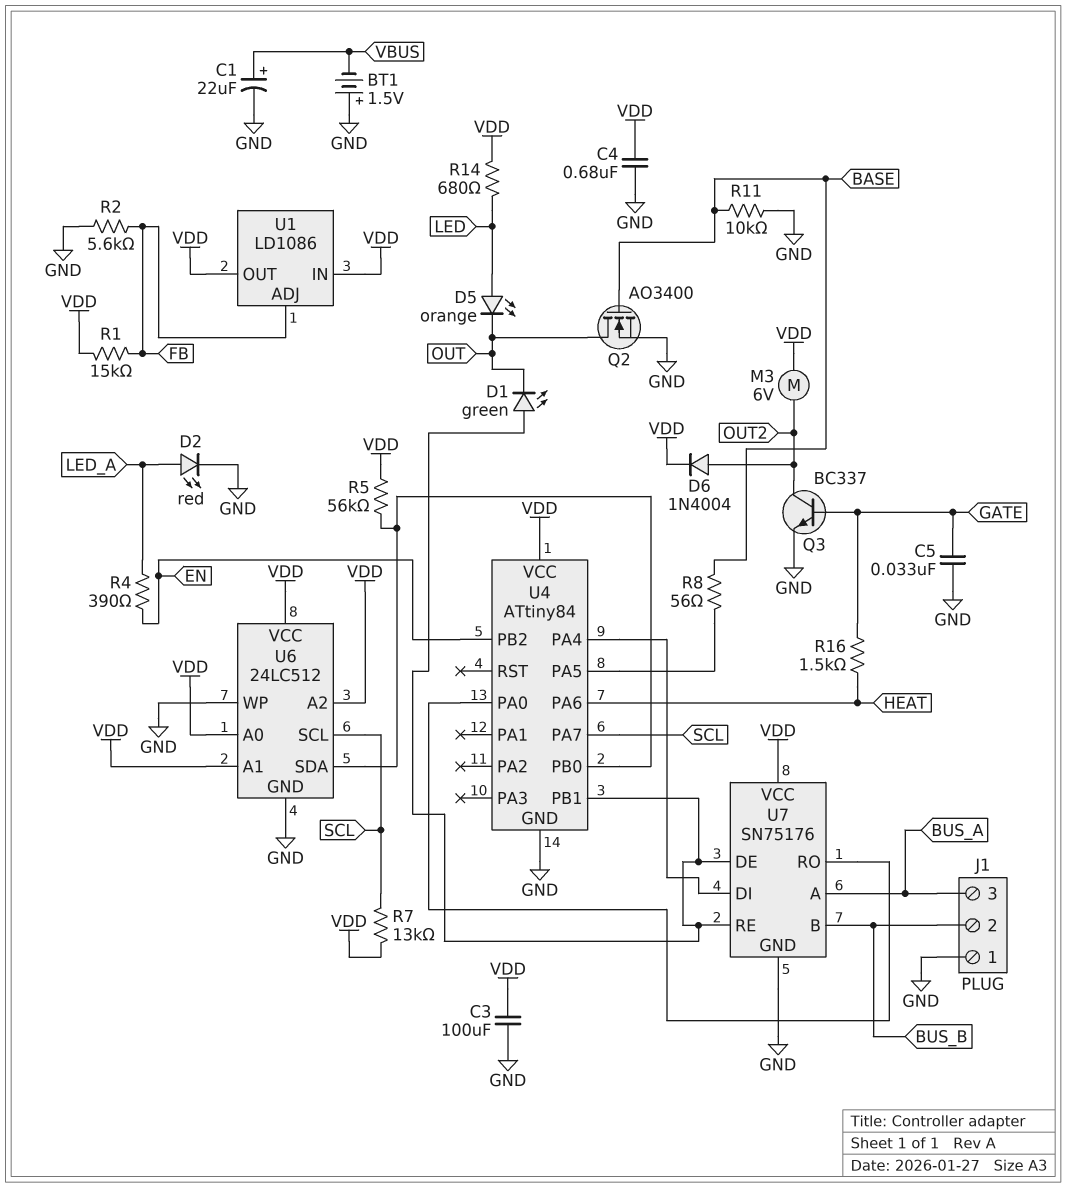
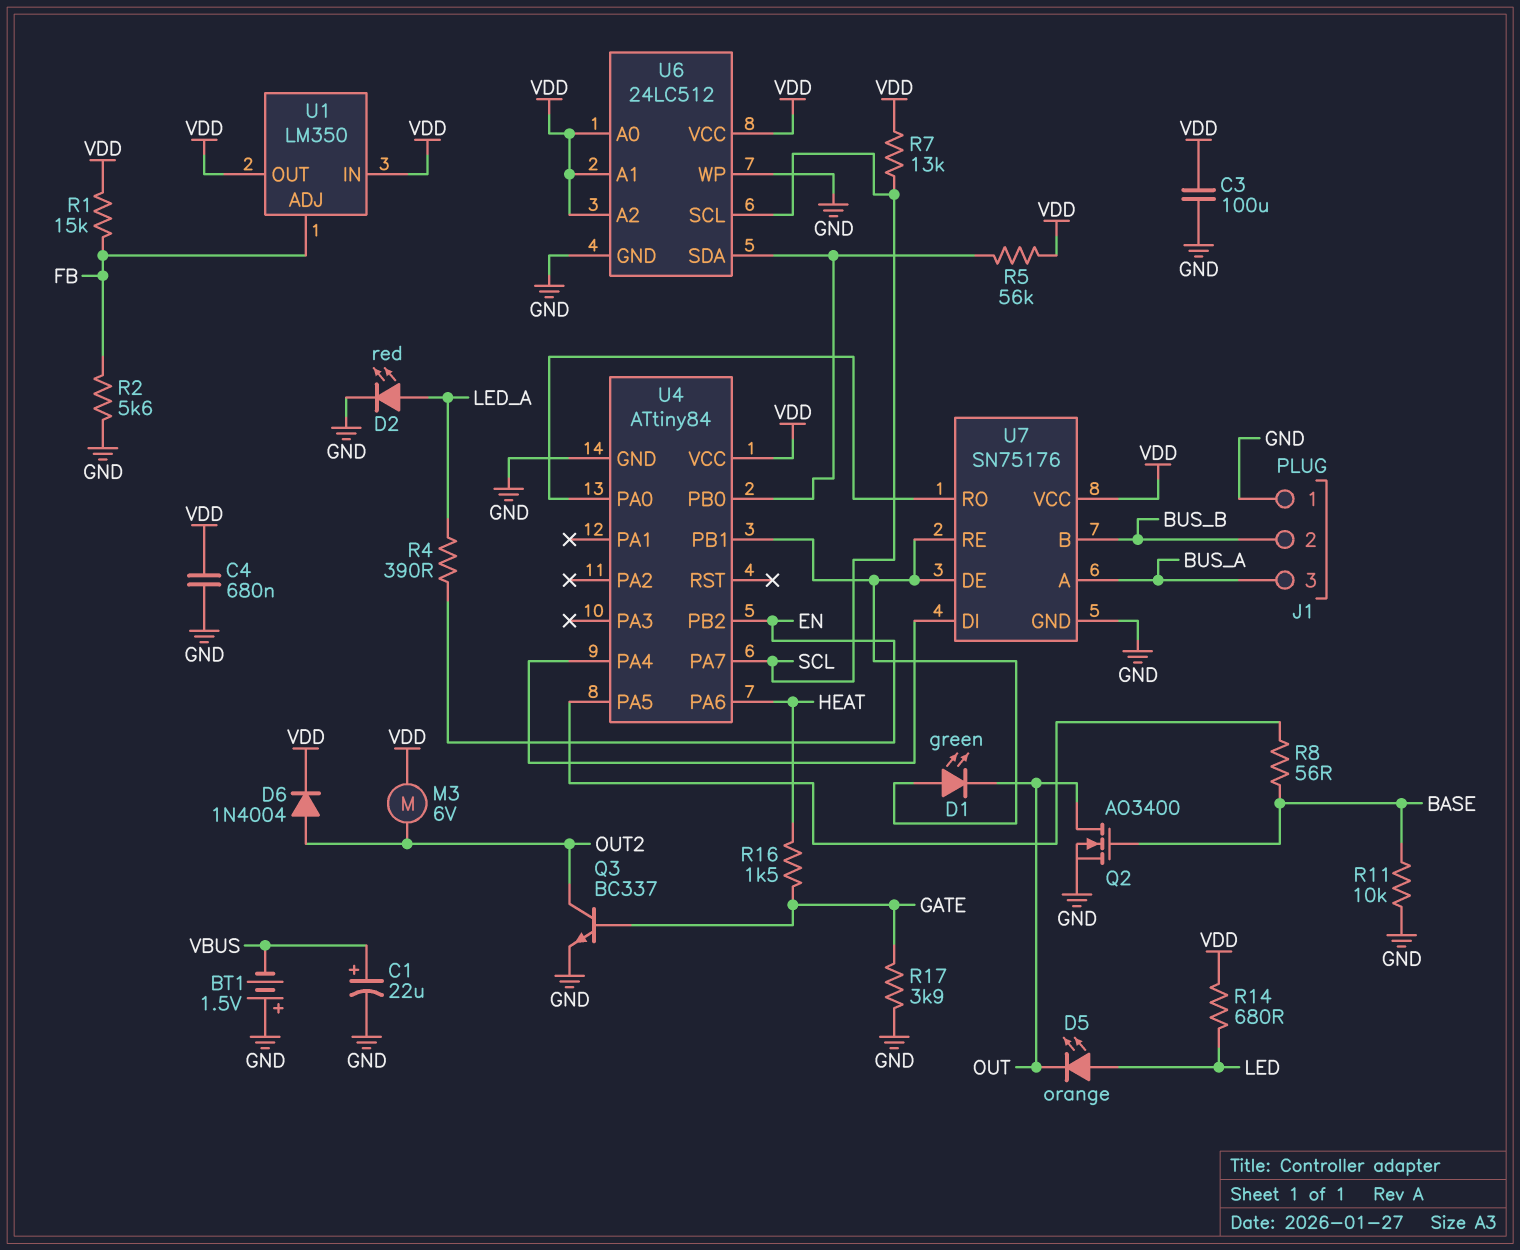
C5: 33nF (GATE, GND) -> none
R17: none -> 3.9k (GATE, GND)
U1: LD1086 -> LM350

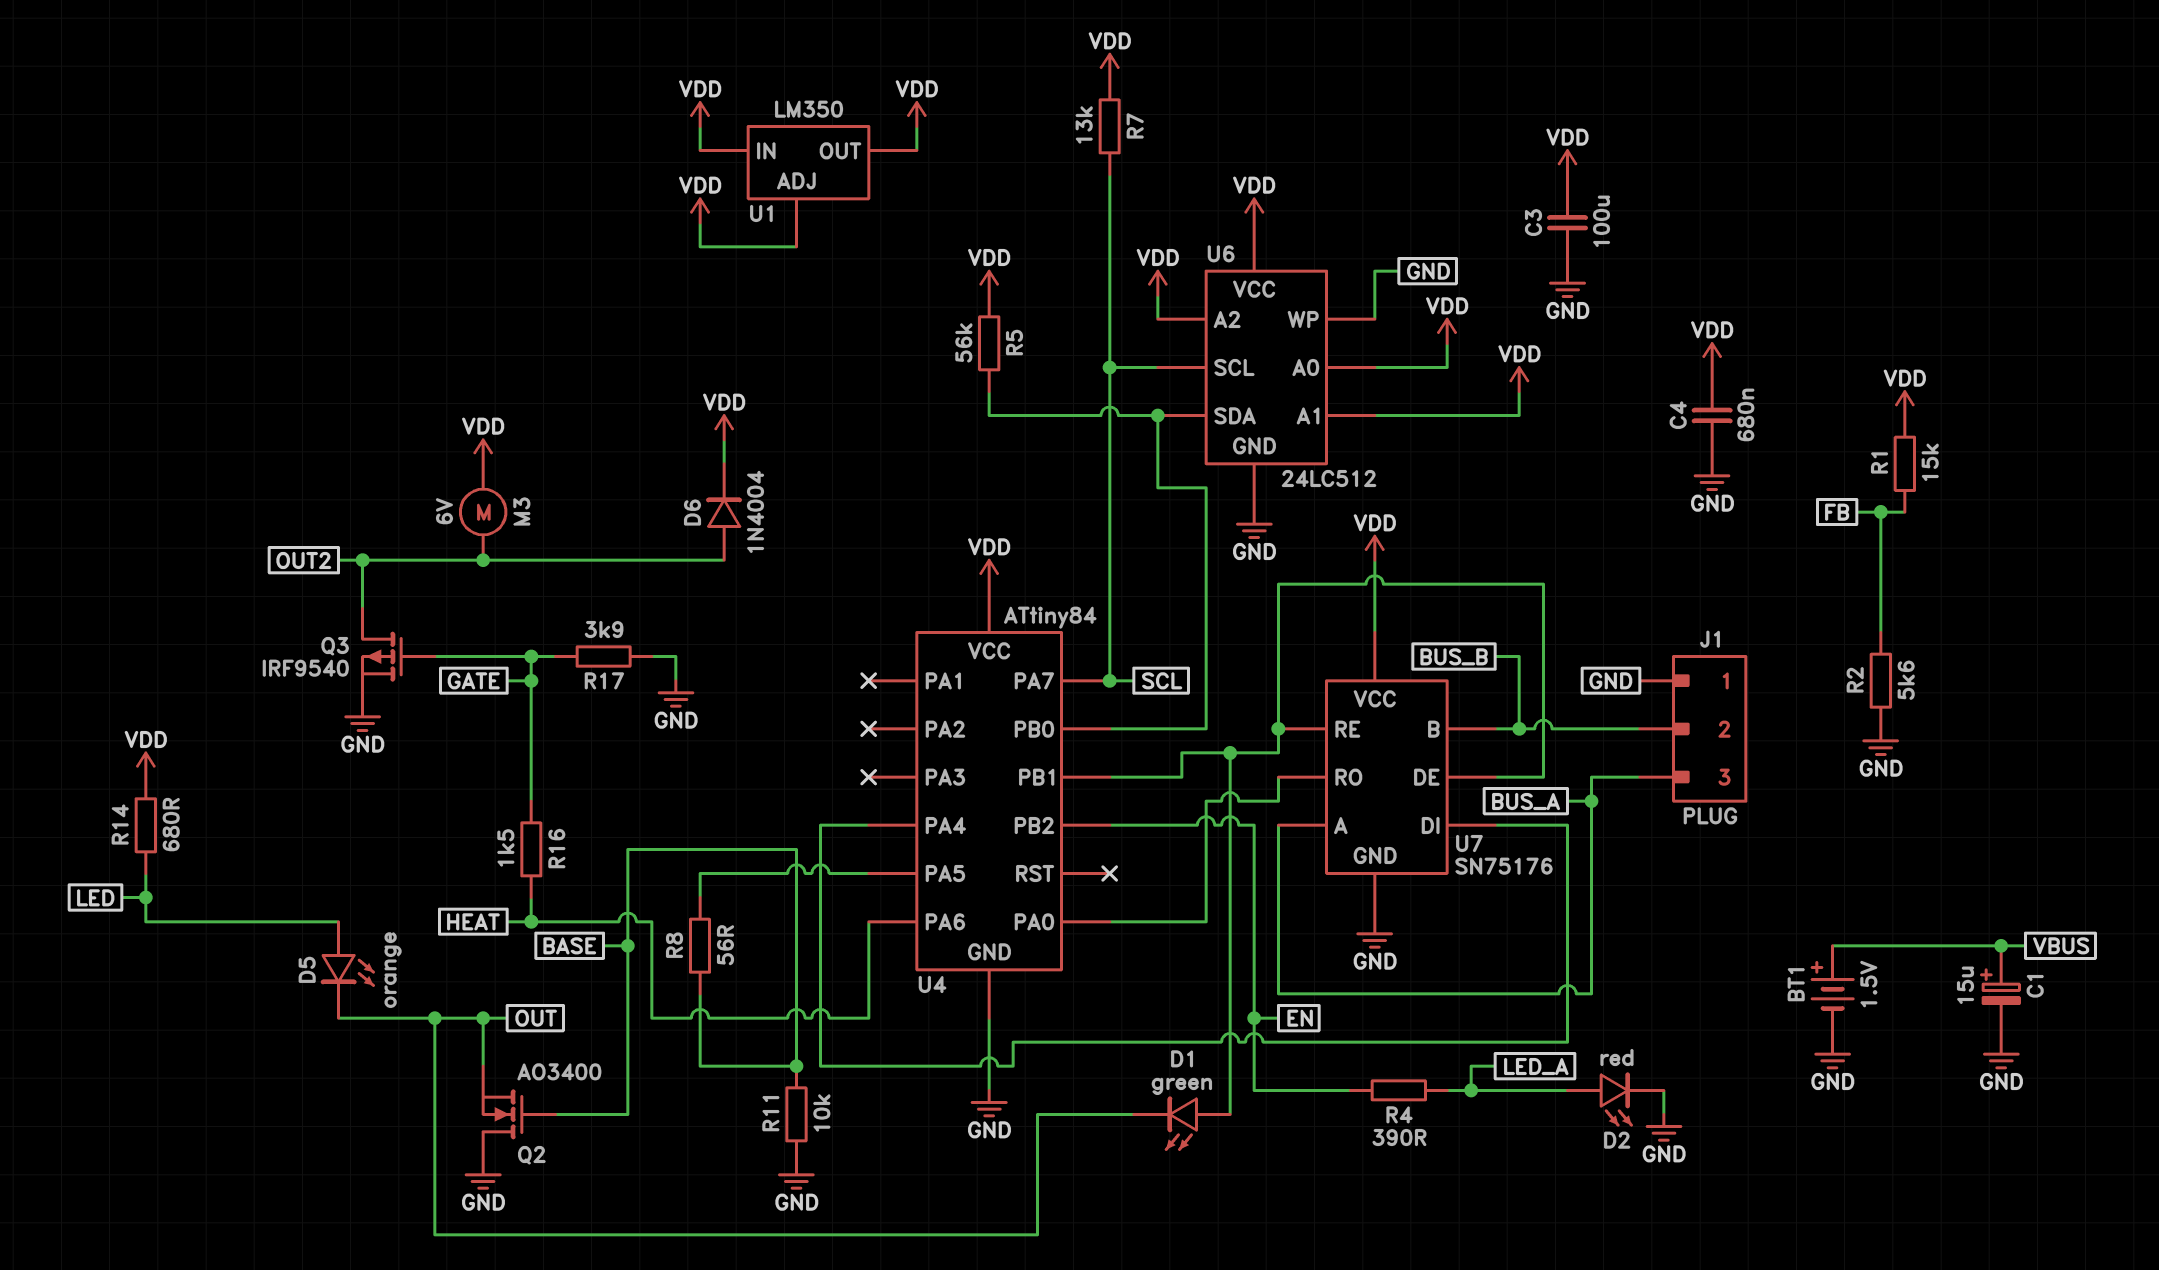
BT1: 1.5V (plus GND, minus VBUS) -> 1.5V (plus VBUS, minus GND)
C1: 22uF (plus VBUS, minus GND) -> 15uF (plus VBUS, minus GND)
Q2: NMOS AO3400 (G BASE, D OUT, S GND) -> NMOS AO3400 (G BASE, D GND, S OUT)
Q3: NPN BC337 (B GATE, C OUT2, E GND) -> PMOS IRF9540 (G GATE, D OUT2, S GND)
U1 pin ADJ: FB -> VDD

